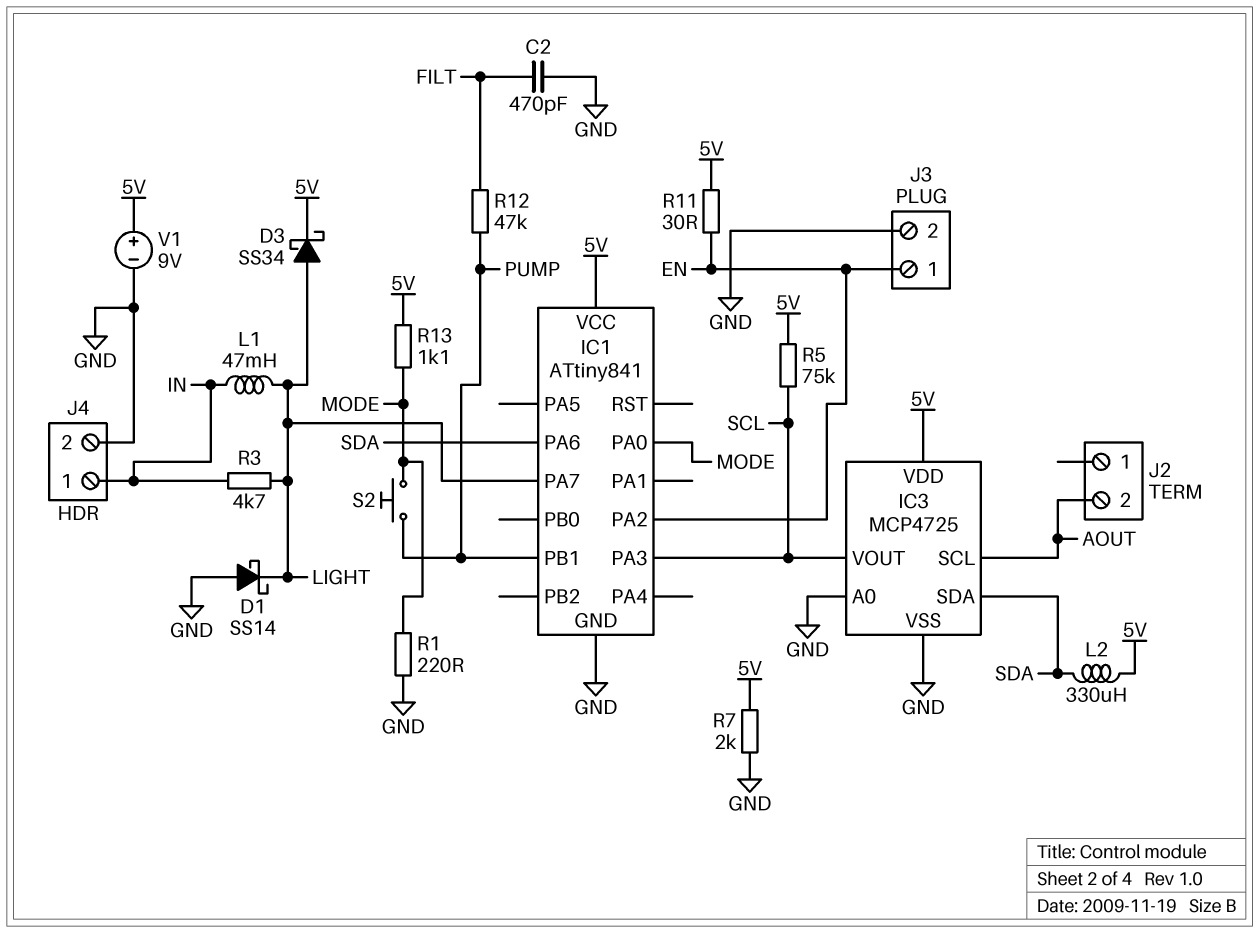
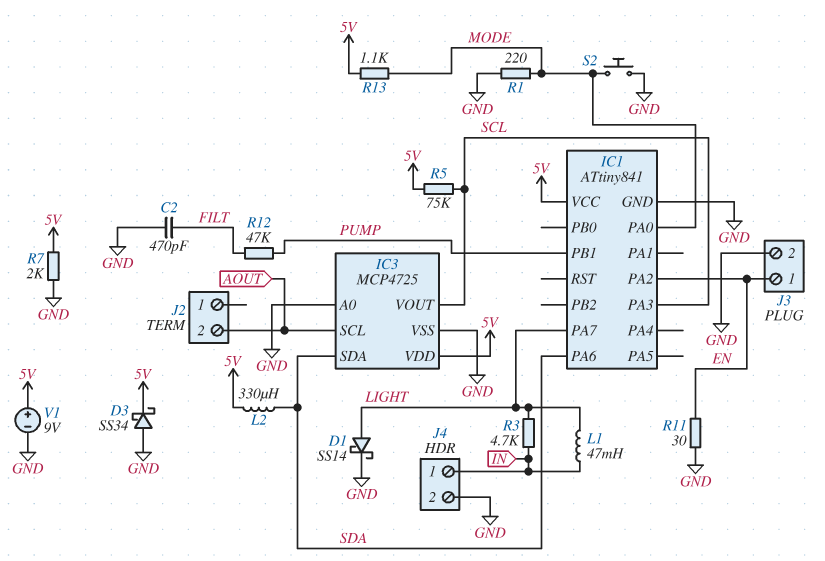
D1: schottky SS14 (A GND, K LIGHT) -> schottky SS14 (A LIGHT, K GND)
D3: schottky SS34 (A LIGHT, K 5V) -> schottky SS34 (A GND, K 5V)
R11: 30 (5V, EN) -> 30 (EN, GND)
S2: button (MODE, PUMP) -> button (GND, MODE)

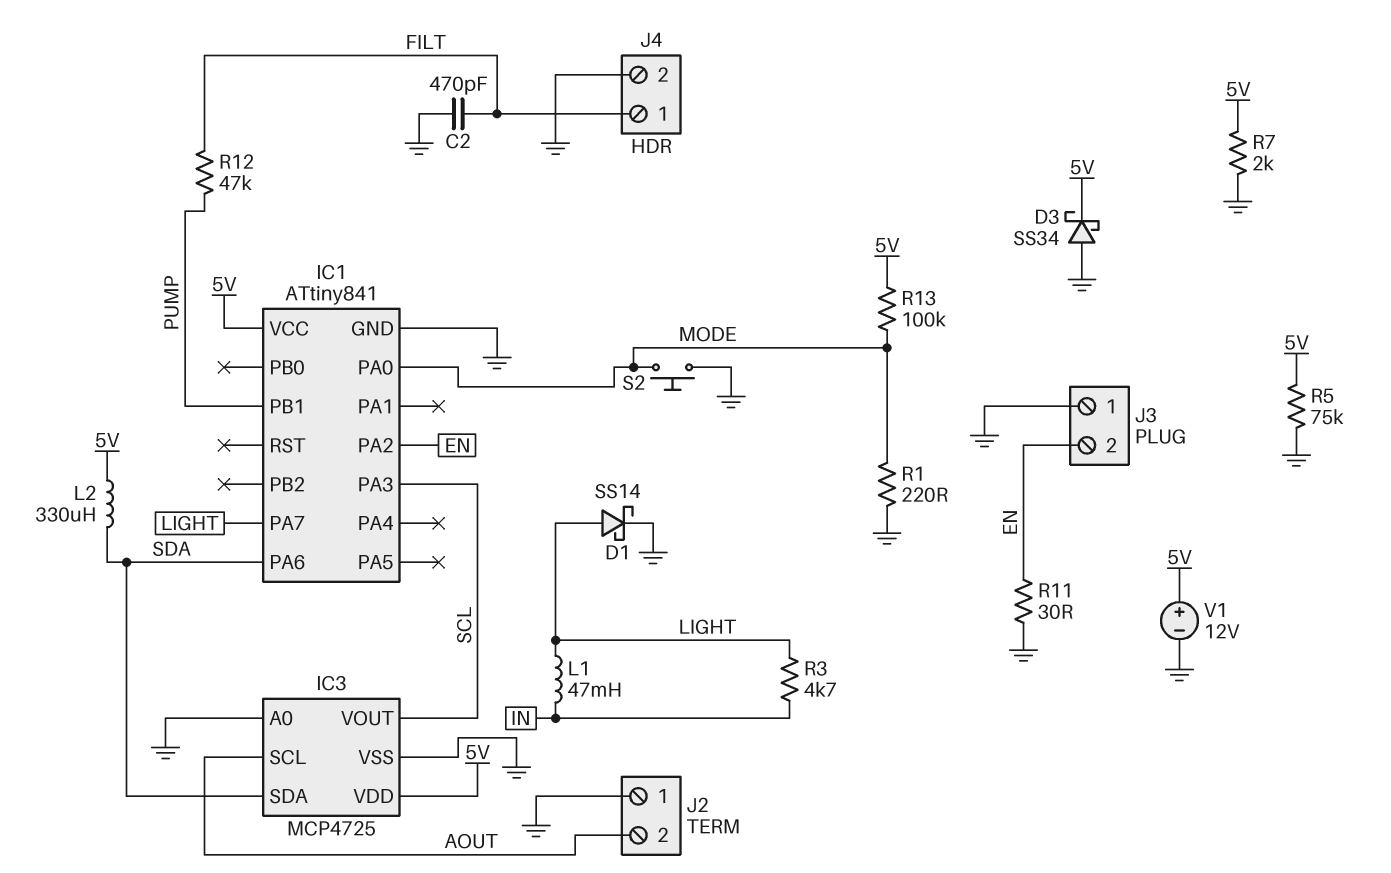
J2 pin 1: none -> GND
J3 pin 1: EN -> GND
J3 pin 2: GND -> EN
J4 pin 1: IN -> FILT
R5: 75k (5V, SCL) -> 75k (5V, GND)
R13: 1.1k (5V, MODE) -> 100k (5V, MODE)
V1: 9V (plus 5V, minus GND) -> 12V (plus 5V, minus GND)

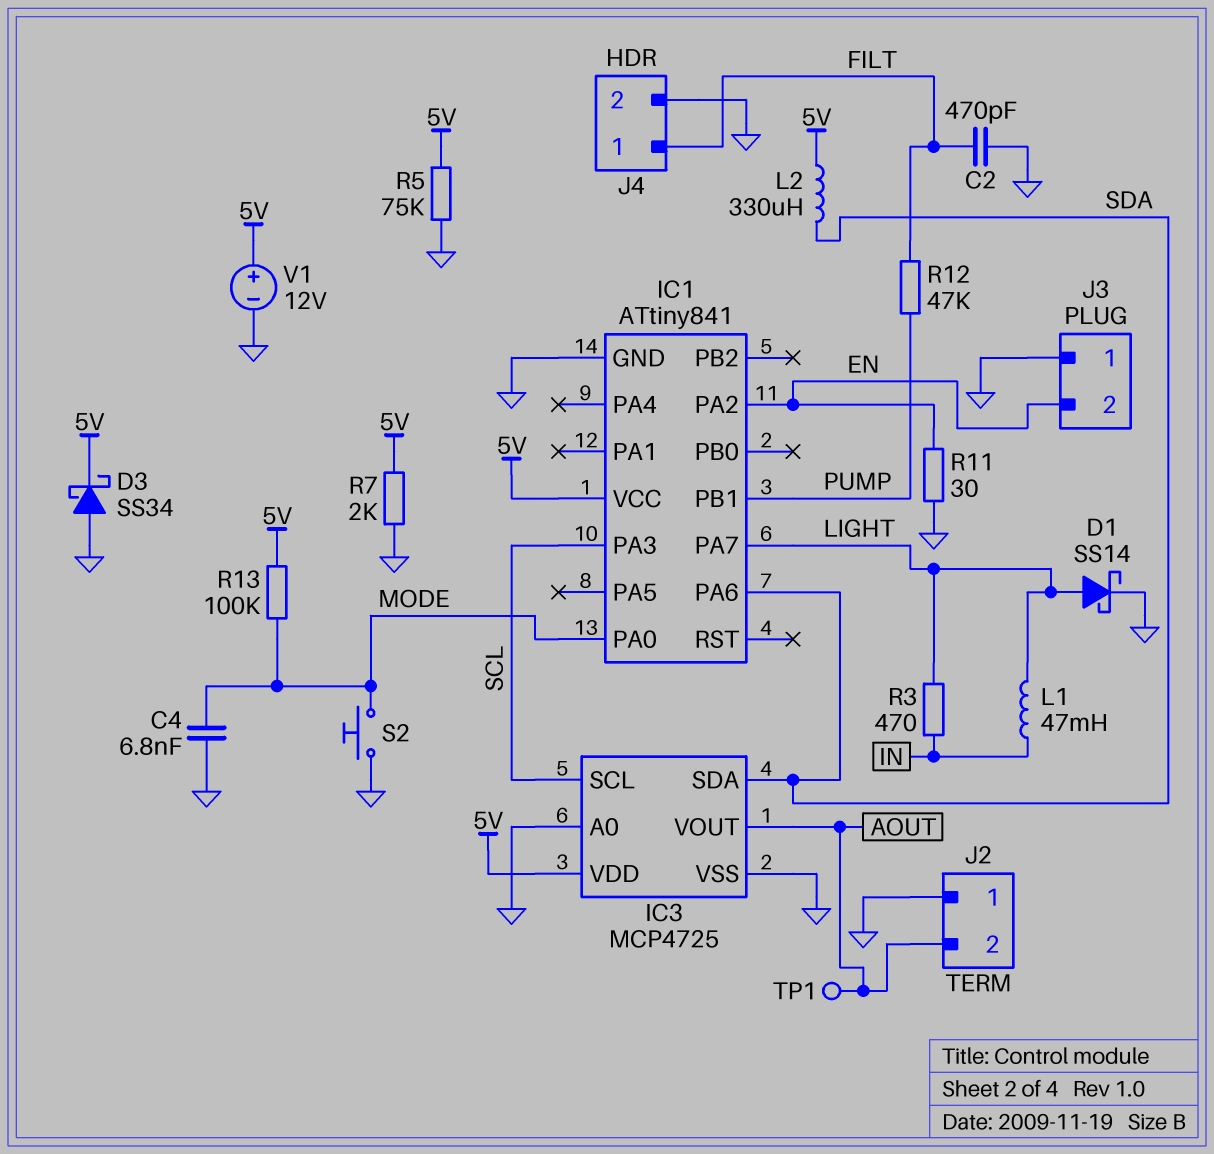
C4: none -> 6.8nF (GND, MODE)
IC3 pin SCL: AOUT -> SCL
IC3 pin VOUT: SCL -> AOUT
R1: 220 (GND, MODE) -> none
R3: 4.7k (IN, LIGHT) -> 470 (IN, LIGHT)
TP1: none -> test point (AOUT)

